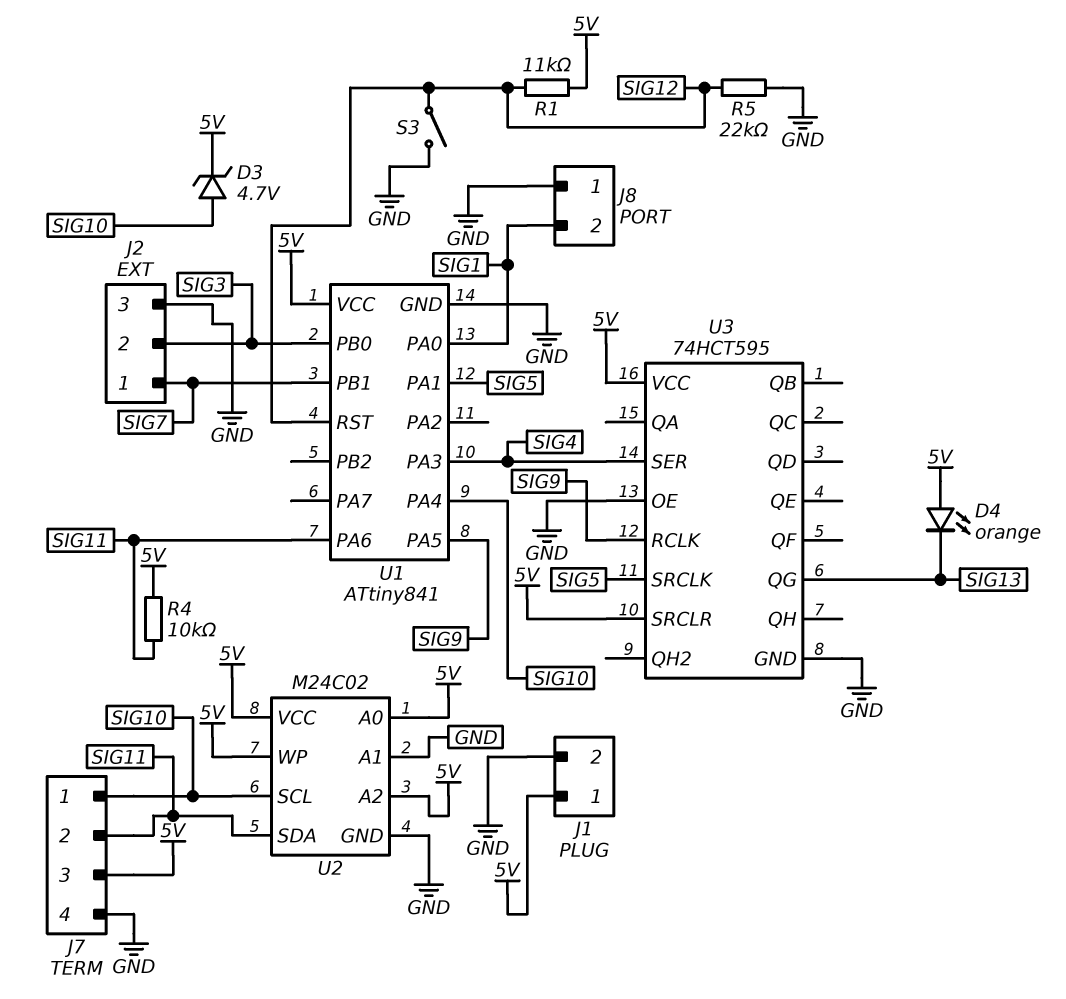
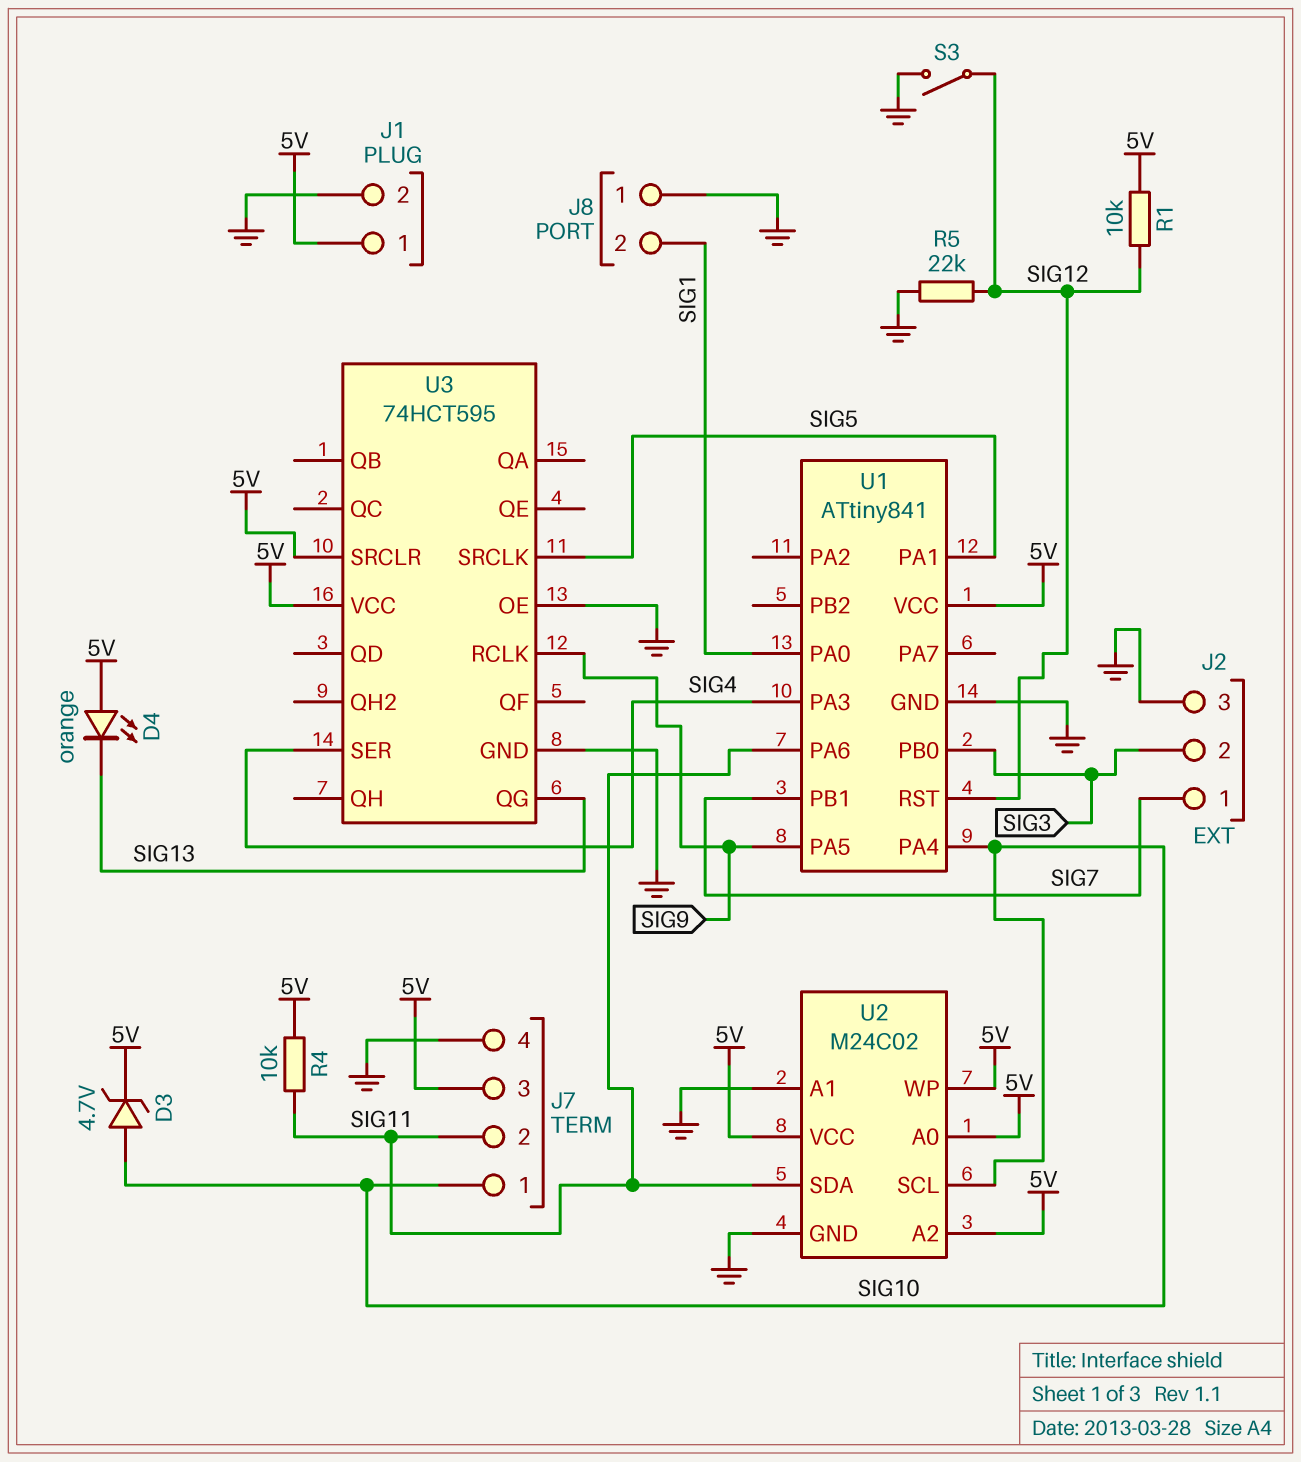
R1: 11k (5V, SIG12) -> 10k (5V, SIG12)

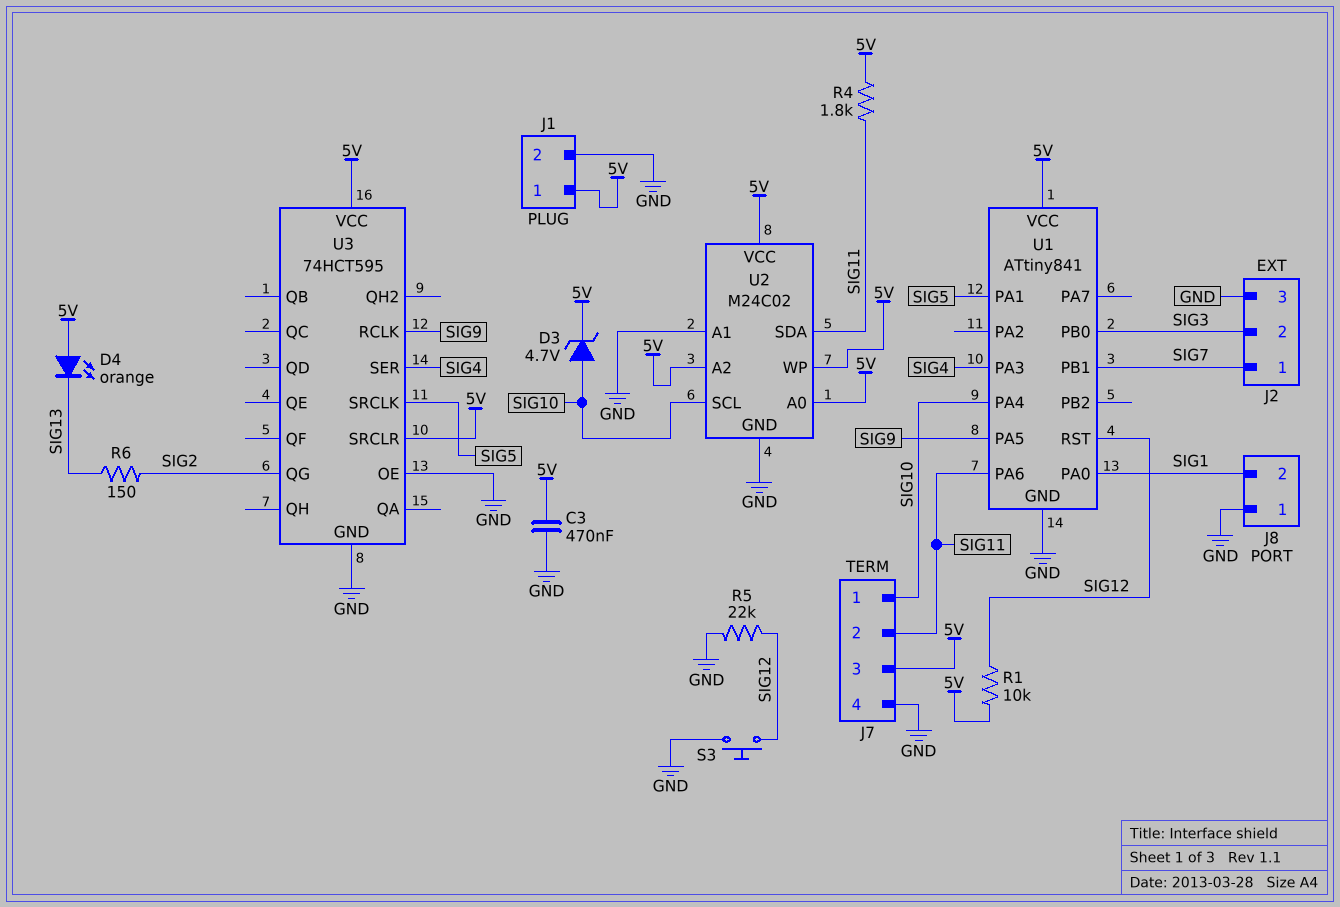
C3: none -> 470nF (5V, GND)
R4: 10k (5V, SIG11) -> 1.8k (5V, SIG11)
R6: none -> 150 (SIG2, SIG13)
S3: switch (GND, SIG12) -> button (GND, SIG12)
U3 pin QG: SIG13 -> SIG2

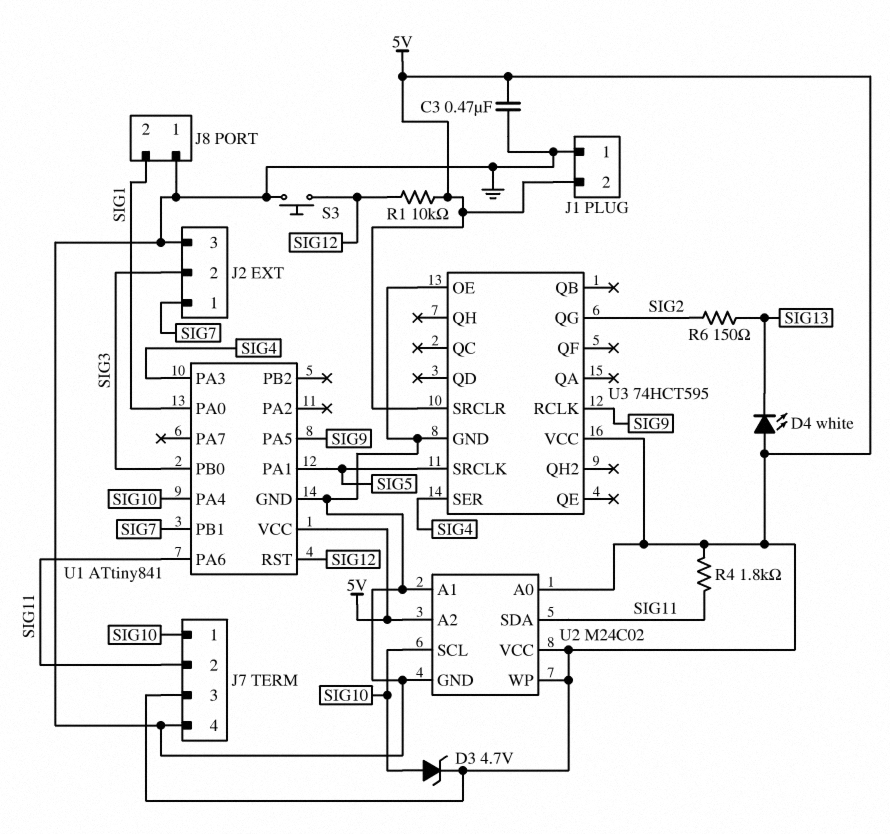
D4: LED orange (A 5V, K SIG13) -> LED white (A 5V, K SIG13)
J1 pin 1: 5V -> GND
J1 pin 2: GND -> 5V
R5: 22k (GND, SIG12) -> none

